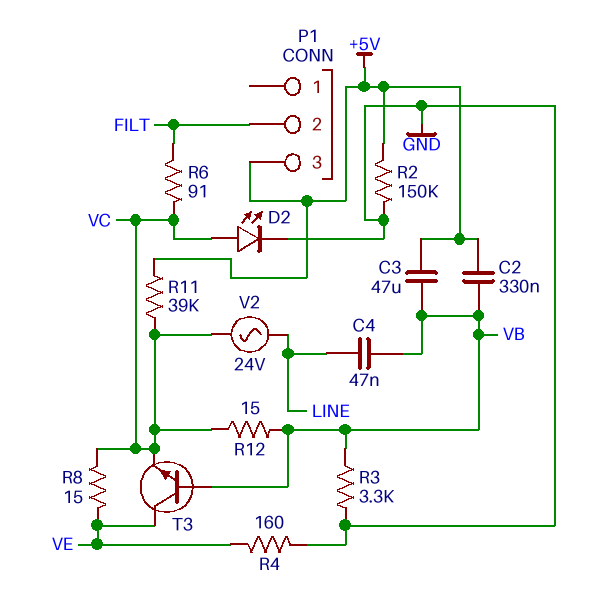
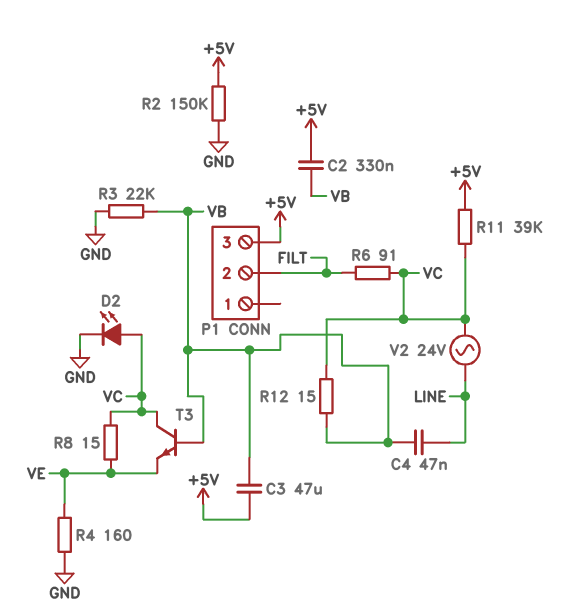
R3: 3.3k (GND, VB) -> 22k (GND, VB)
T3: NPN (B VB, C VE, E VC) -> NPN (B VB, C VC, E VE)

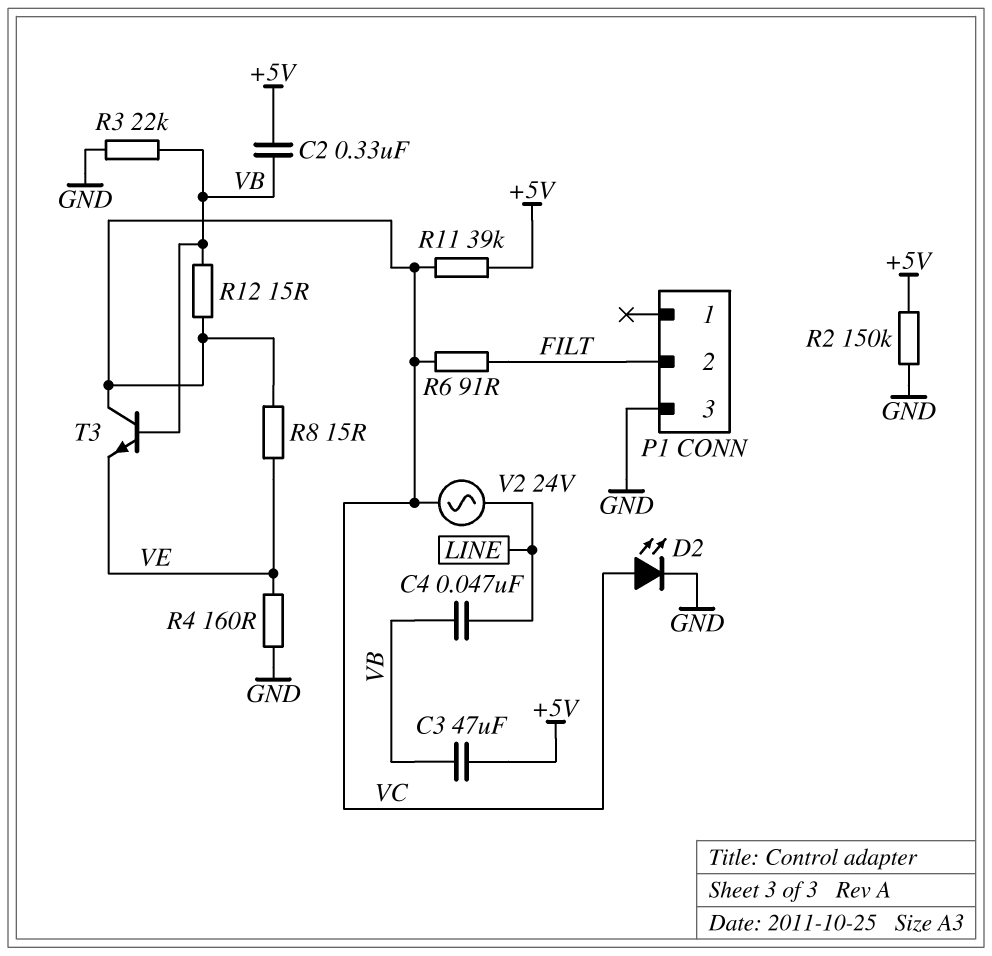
P1 pin 3: +5V -> GND

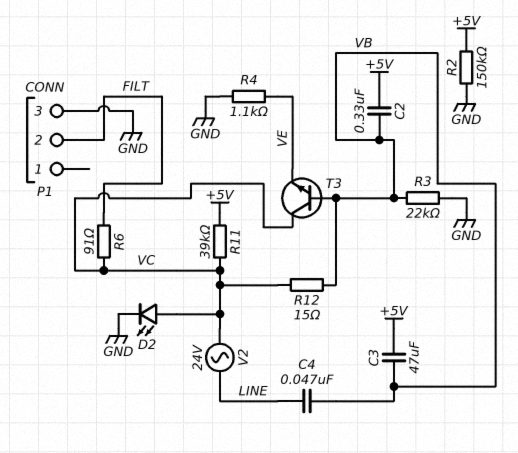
R4: 160 (GND, VE) -> 1.1k (GND, VE)
R8: 15 (VC, VE) -> none

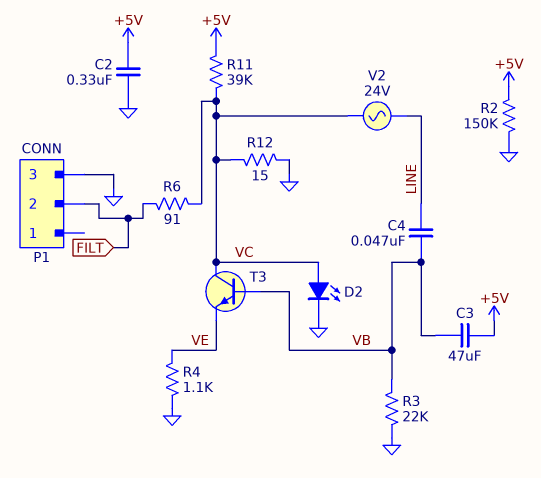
C2: 330nF (+5V, VB) -> 330nF (+5V, GND)
R12: 15 (VB, VC) -> 15 (GND, VC)

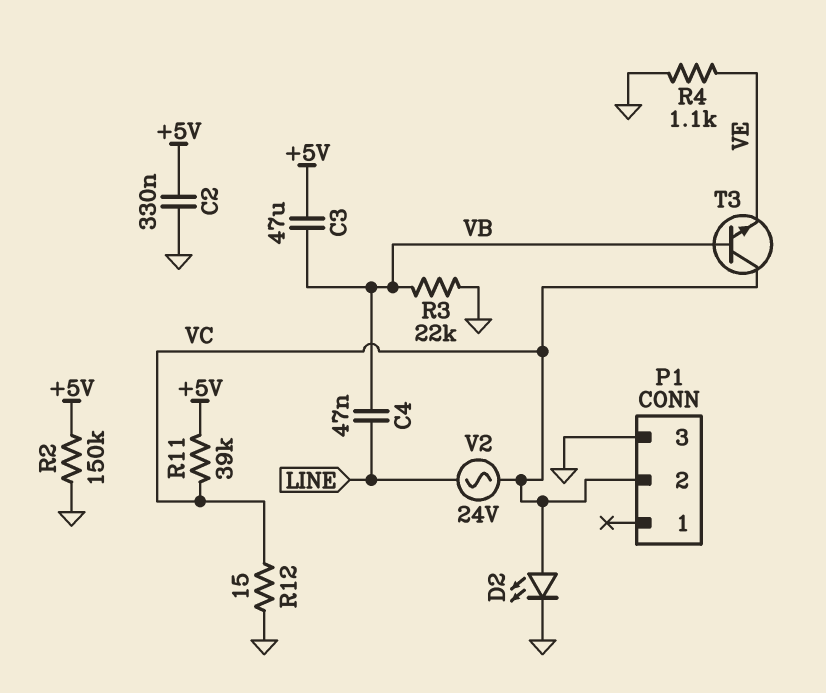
P1 pin 2: FILT -> VC
R6: 91 (FILT, VC) -> none

